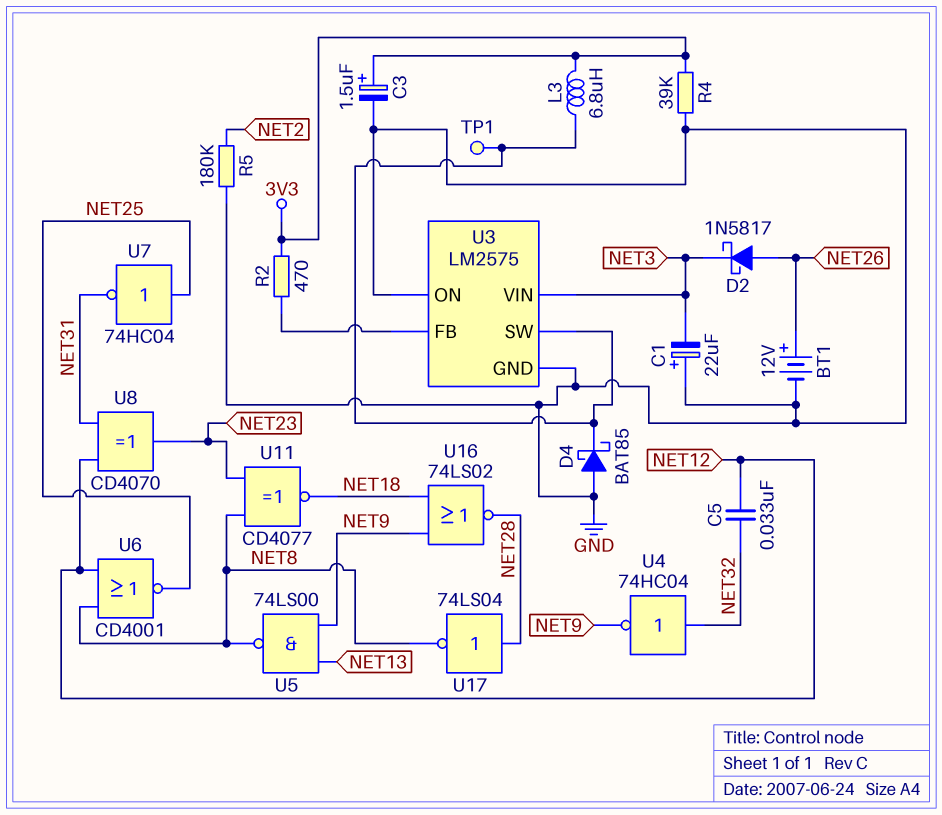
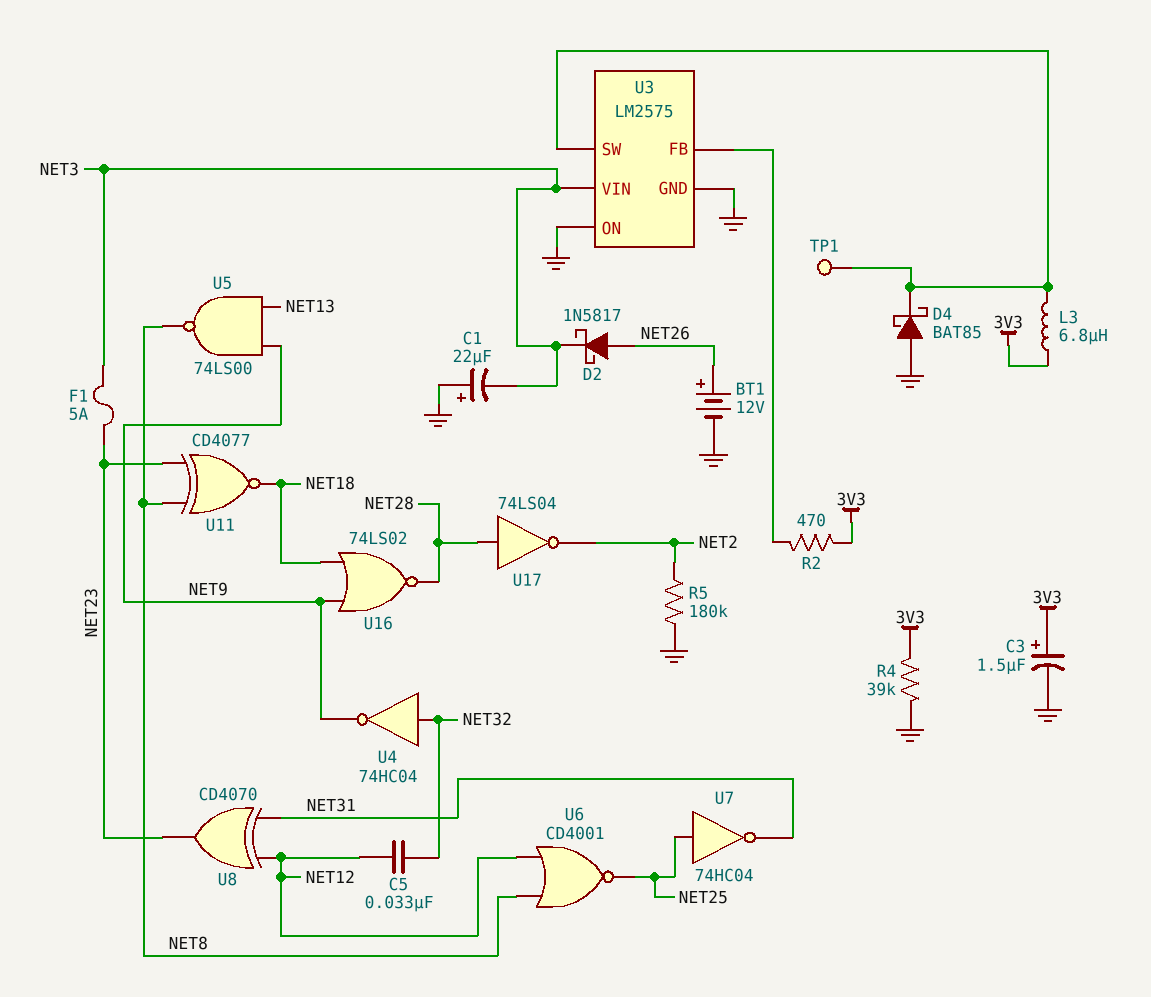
F1: none -> 5A (NET3, NET23)
U17: NOT 74LS04 (in NET28, out NET8) -> NOT 74LS04 (in NET28, out NET2)

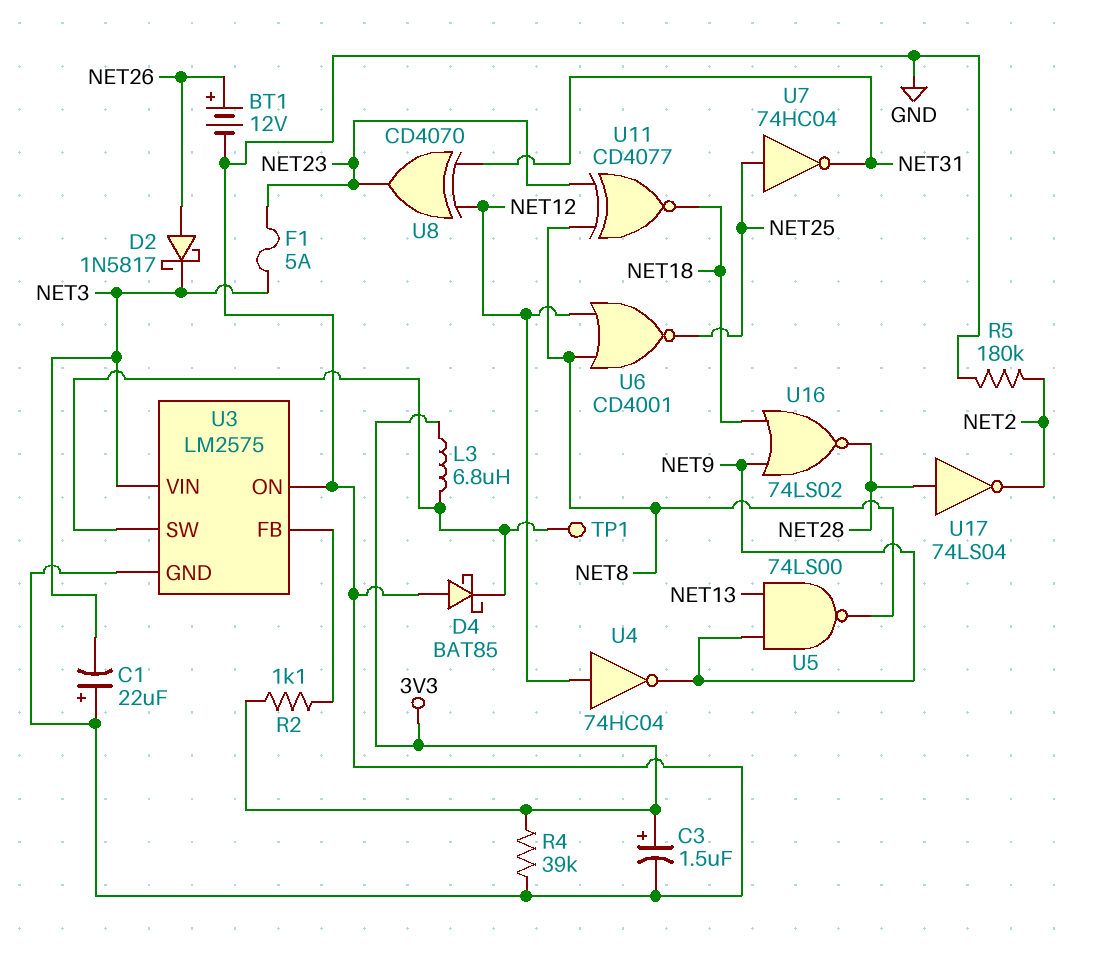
C5: 33nF (NET12, NET32) -> none
R2: 470 (3V3, U3/FB) -> 1.1k (3V3, U3/FB)
U4: NOT 74HC04 (in NET32, out NET9) -> NOT 74HC04 (in NET12, out NET9)

